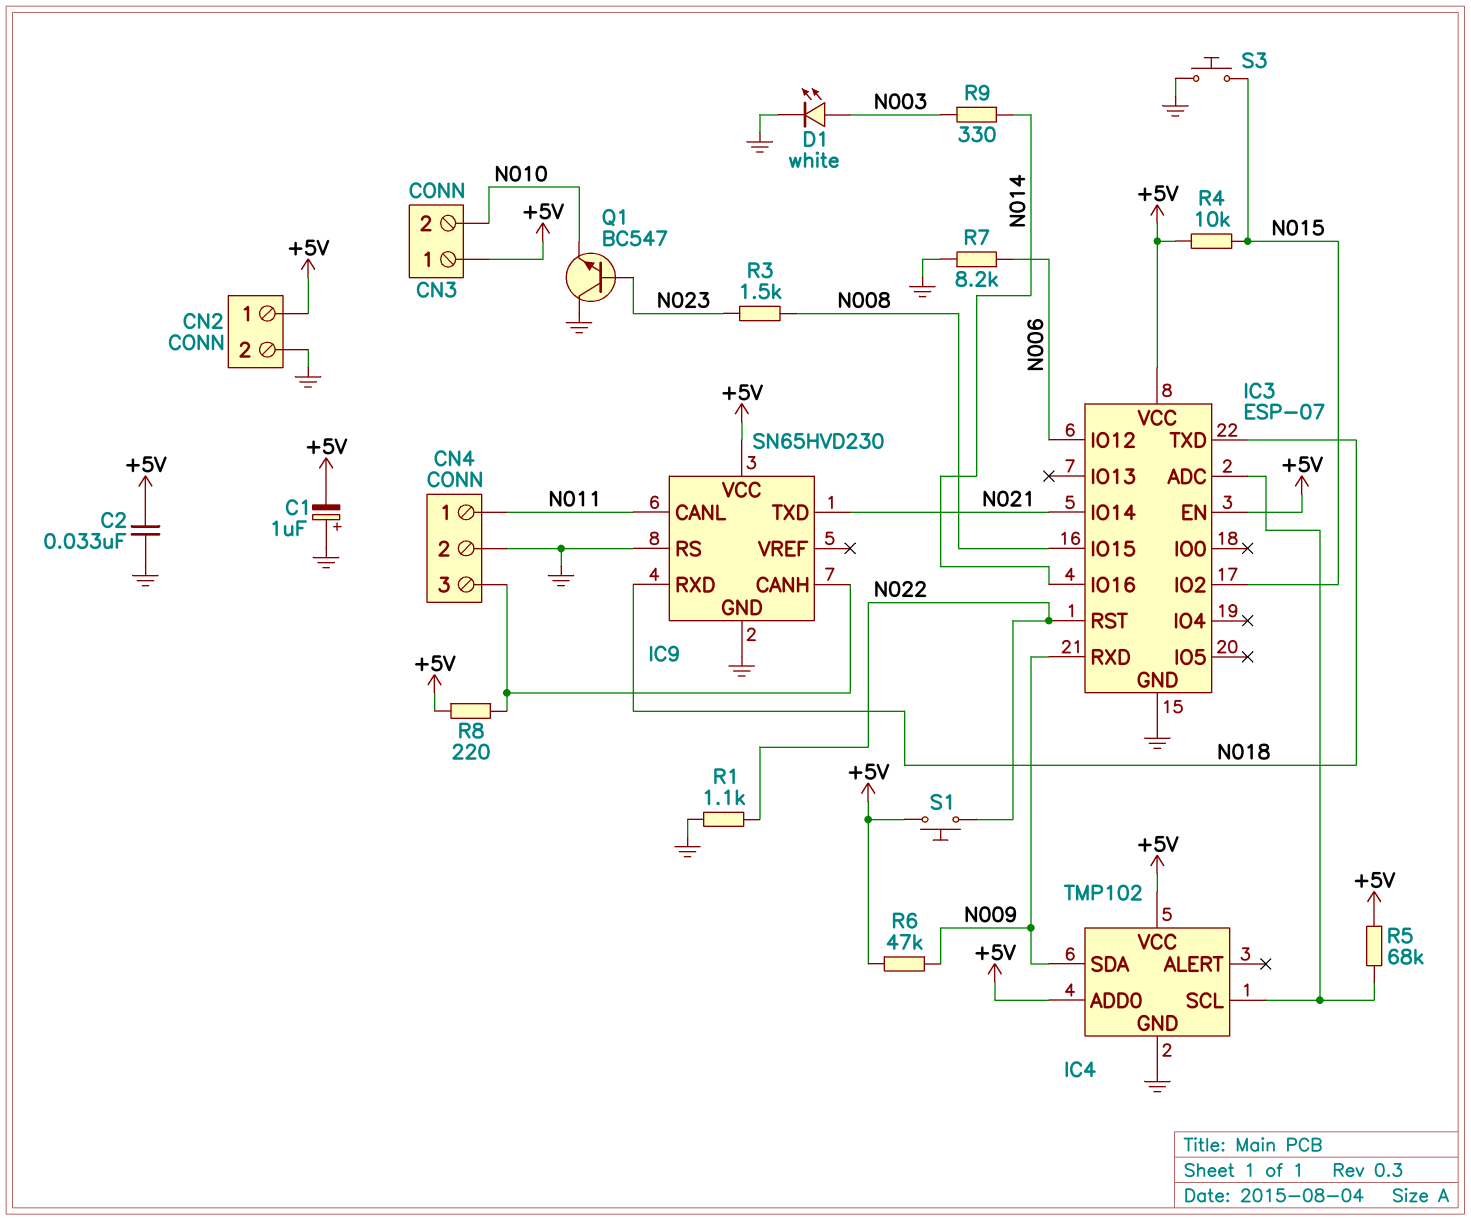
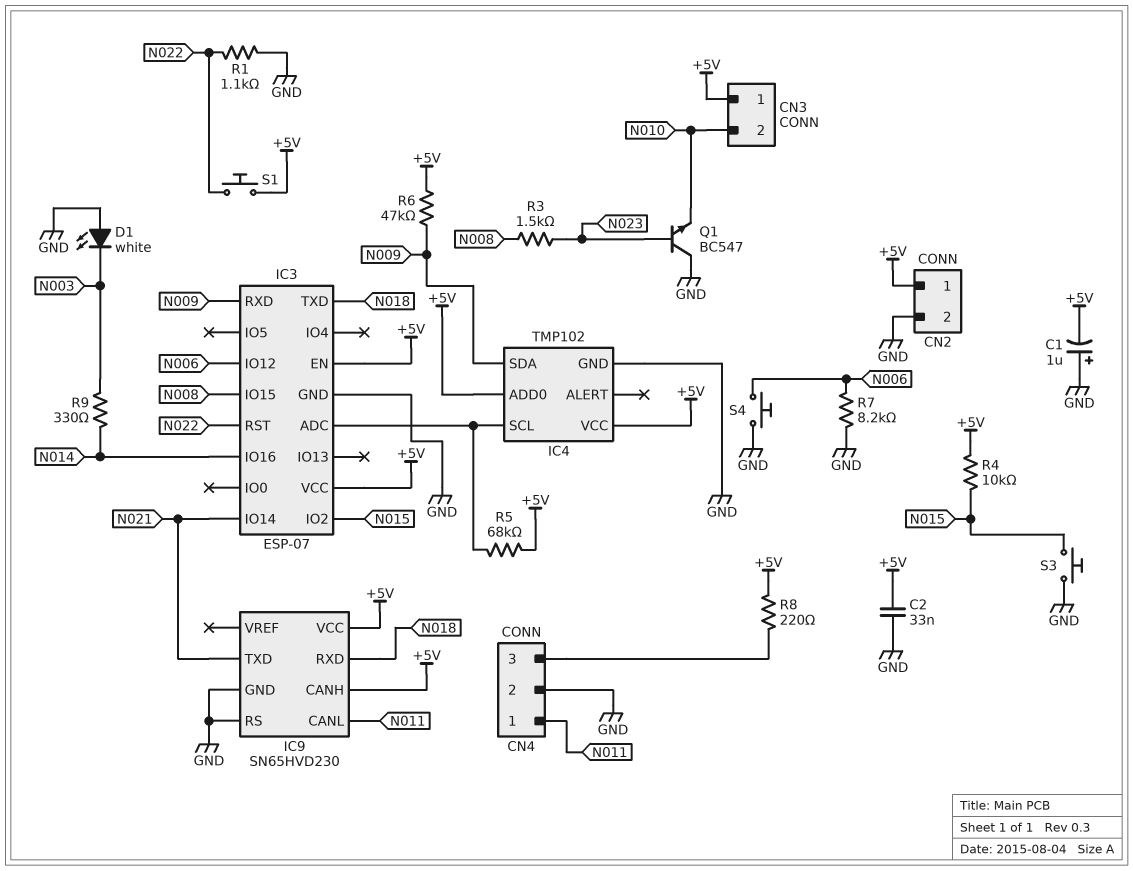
D1: LED white (A N003, K GND) -> LED white (A GND, K N003)
IC9 pin CANH: CN4/3 -> +5V
S4: none -> button (GND, N006)

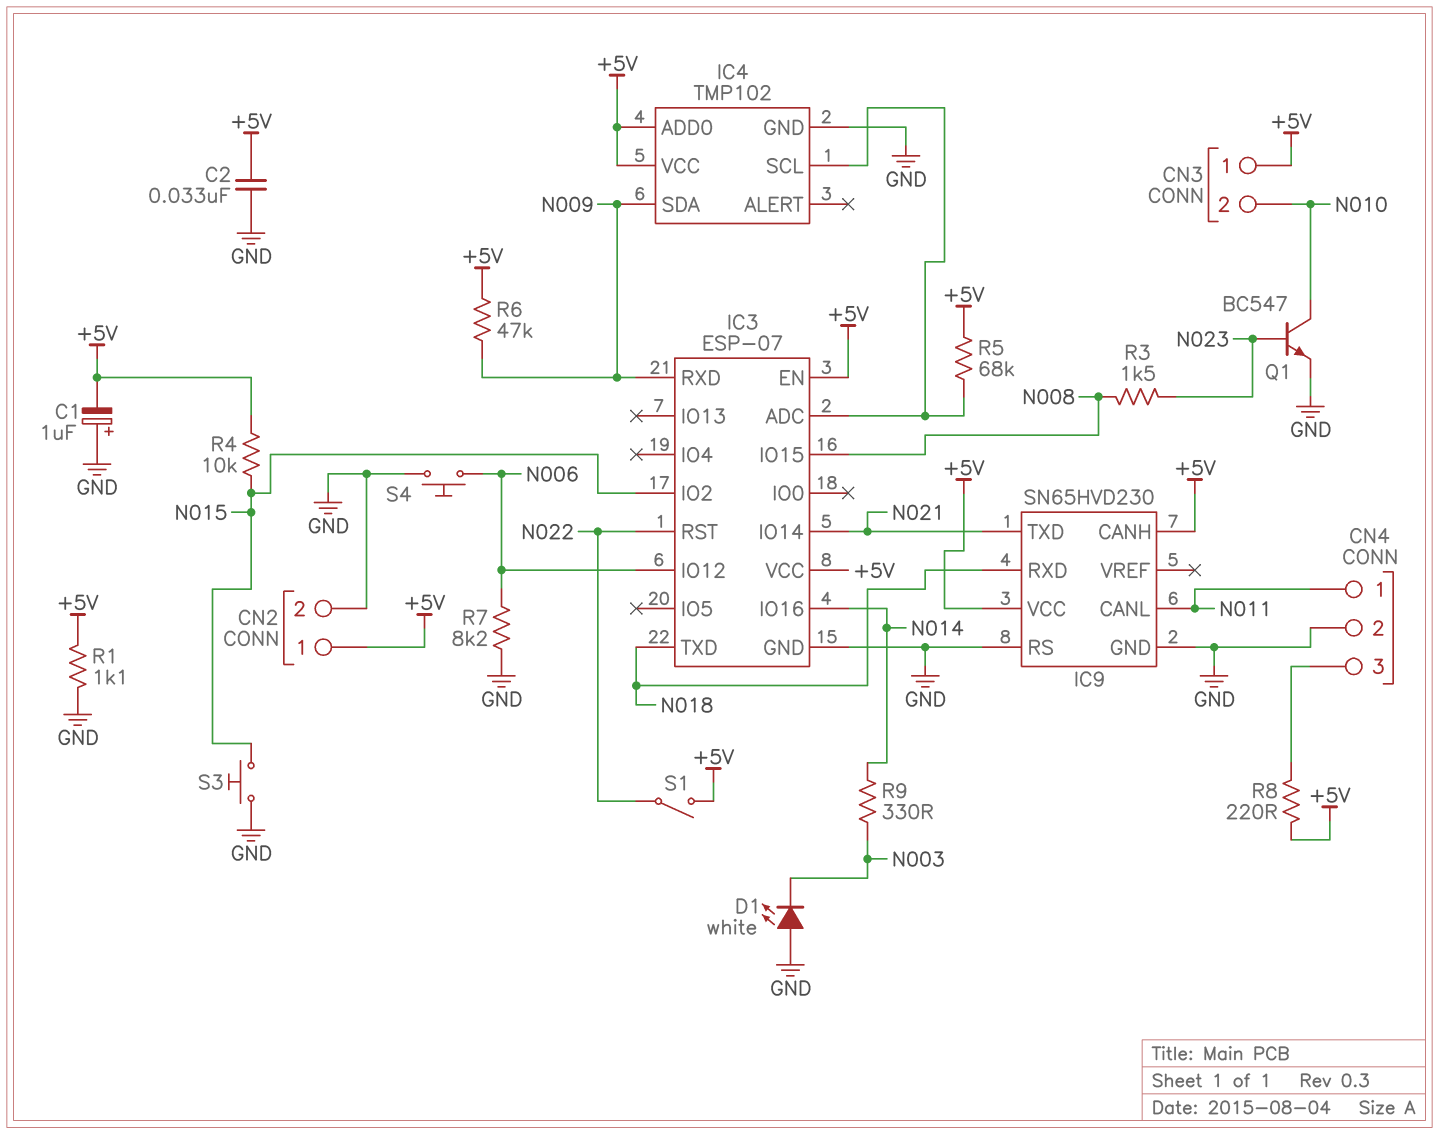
Q1: NPN BC547 (B N023, C GND, E N010) -> NPN BC547 (B N023, C N010, E GND)
R1: 1.1k (GND, N022) -> 1.1k (+5V, GND)
S1: button (+5V, N022) -> switch (+5V, N022)

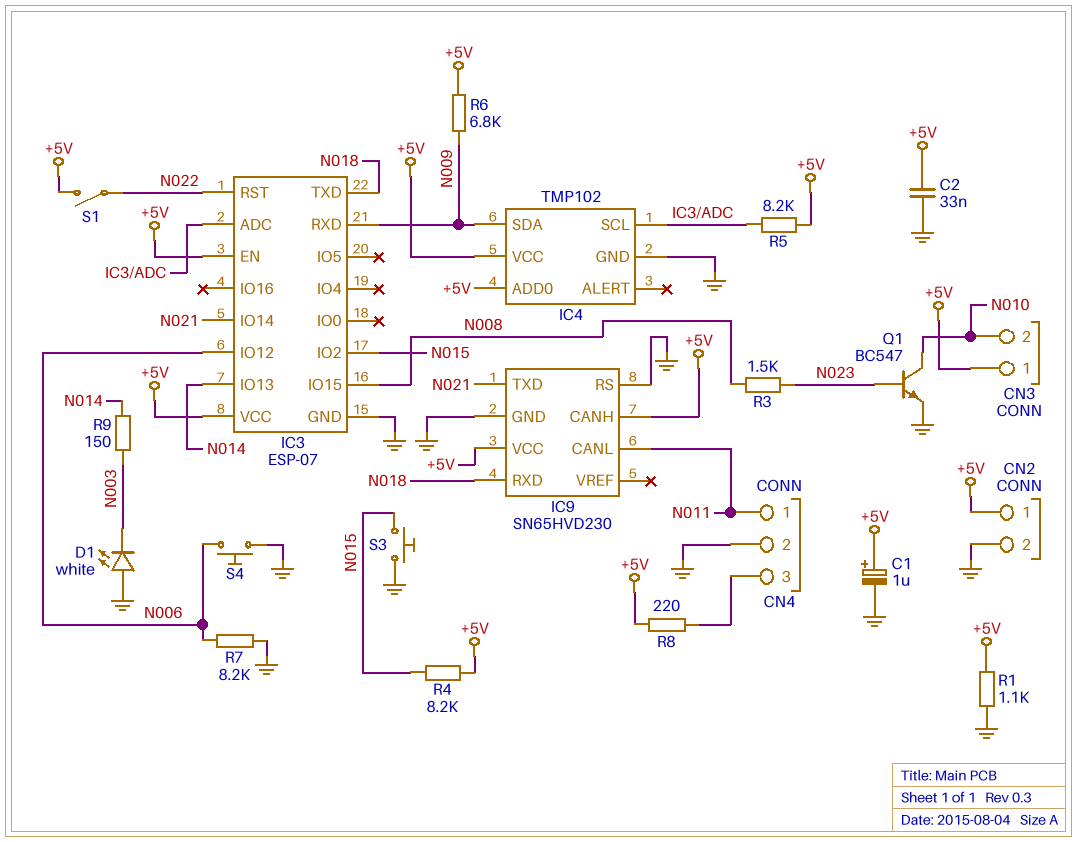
C1: 1uF (plus GND, minus +5V) -> 1uF (plus +5V, minus GND)
IC3 pin IO13: none -> N014
IC3 pin IO16: N014 -> none
R4: 10k (+5V, N015) -> 8.2k (+5V, N015)
R5: 68k (+5V, IC3/ADC) -> 8.2k (+5V, IC3/ADC)
R6: 47k (+5V, N009) -> 6.8k (+5V, N009)
R9: 330 (N003, N014) -> 150 (N003, N014)

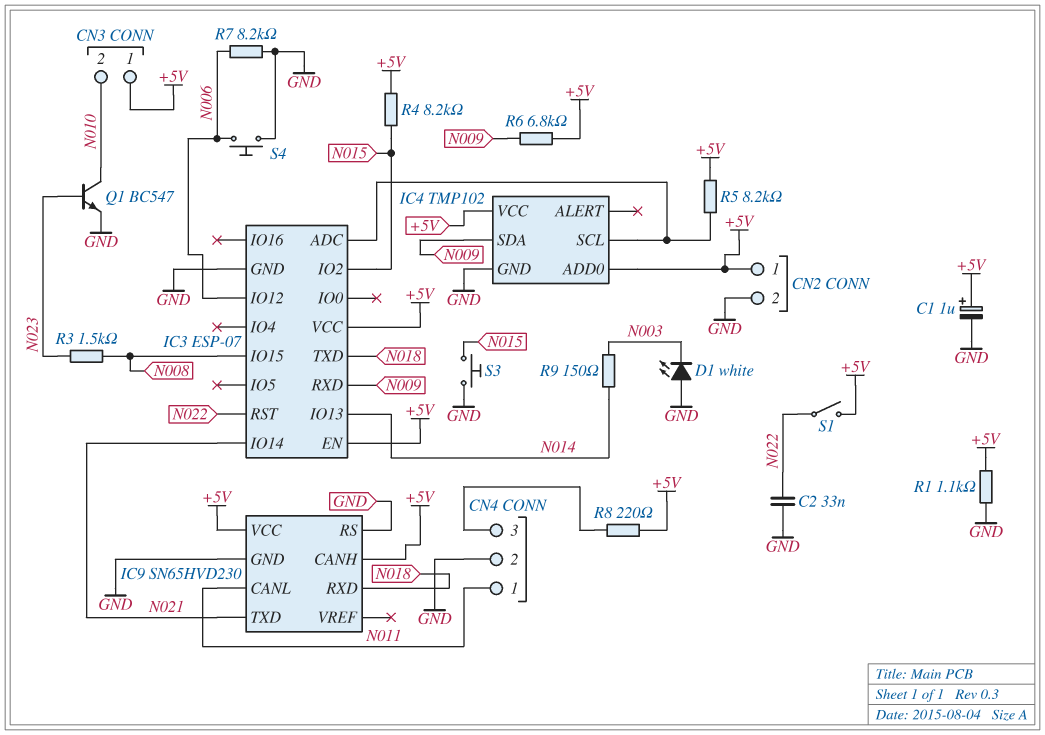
C2: 33nF (+5V, GND) -> 33nF (GND, N022)

